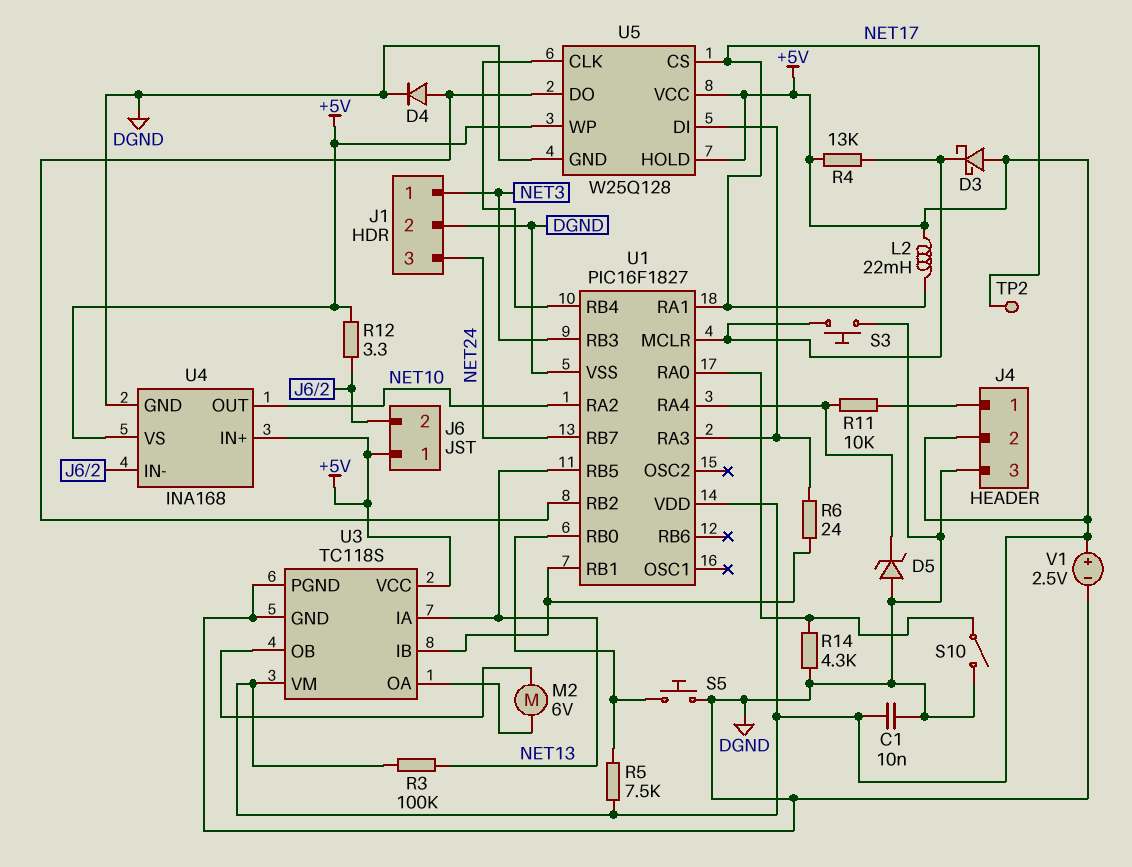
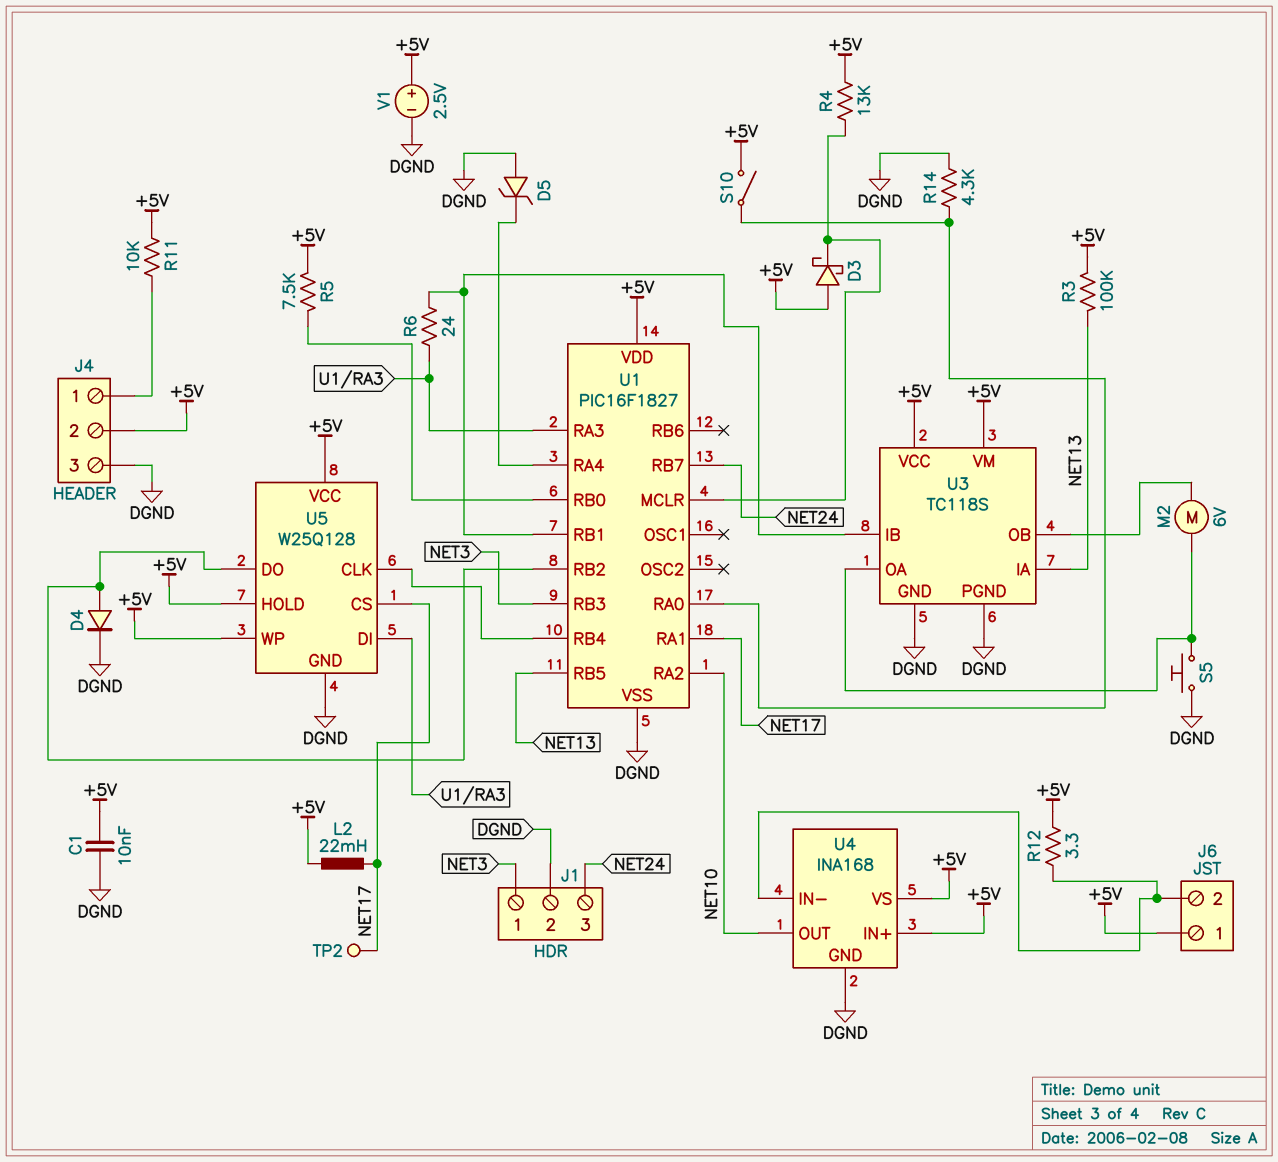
R11: 10k (J4/1, U1/RA4) -> 10k (+5V, J4/1)
S3: button (DGND, U1/MCLR) -> none
S5: button (DGND, U1/RB0) -> button (DGND, U3/OA)
S10: switch (DGND, U1/RA0) -> switch (+5V, U1/RA0)

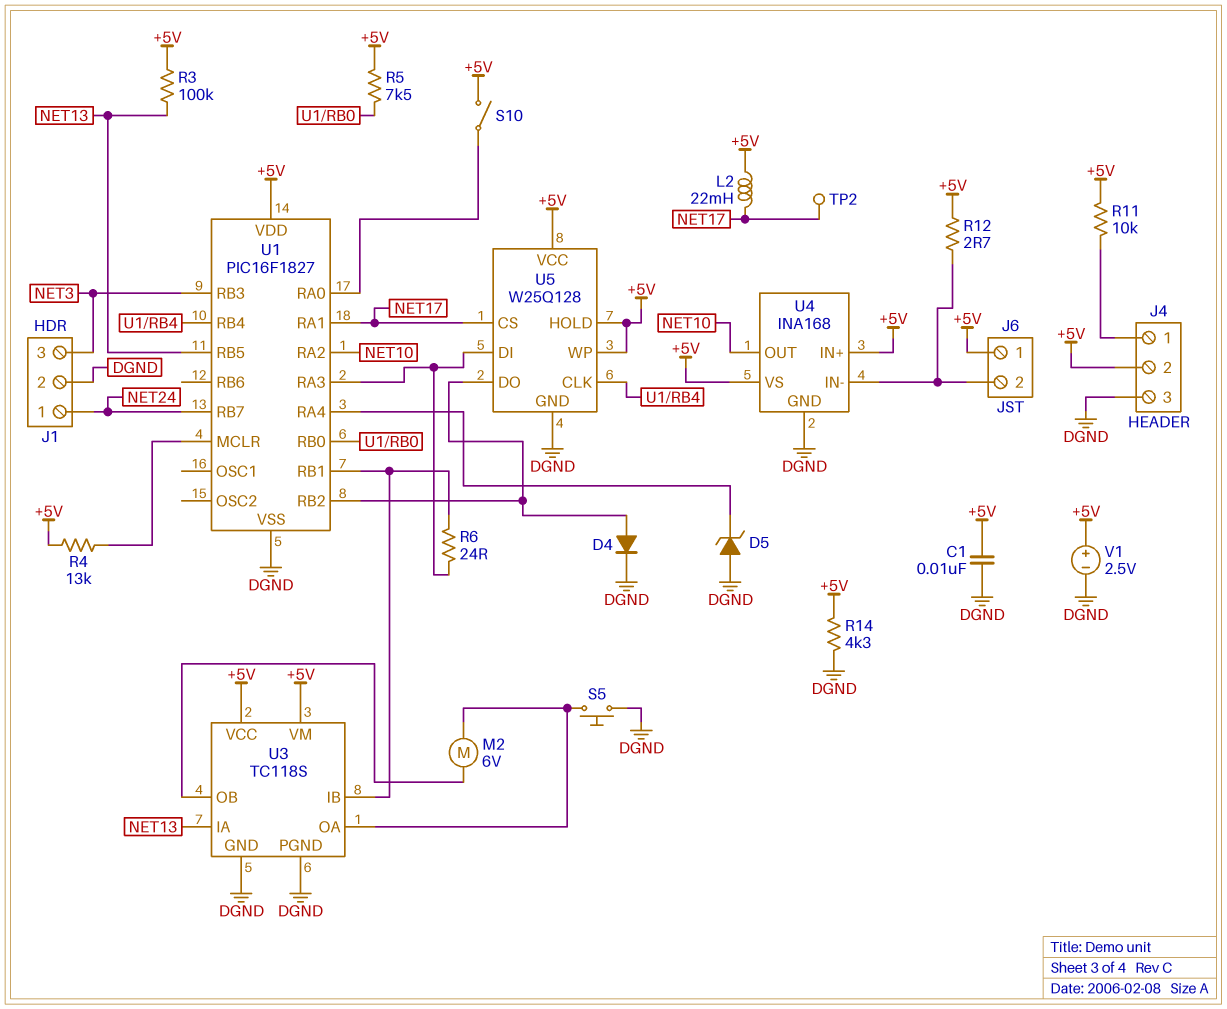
D3: schottky (A +5V, K U1/MCLR) -> none
J1 pin 1: NET3 -> NET24
J1 pin 3: NET24 -> NET3
R12: 3.3 (+5V, J6/2) -> 2.7 (+5V, J6/2)
R14: 4.3k (DGND, U1/RA0) -> 4.3k (+5V, DGND)

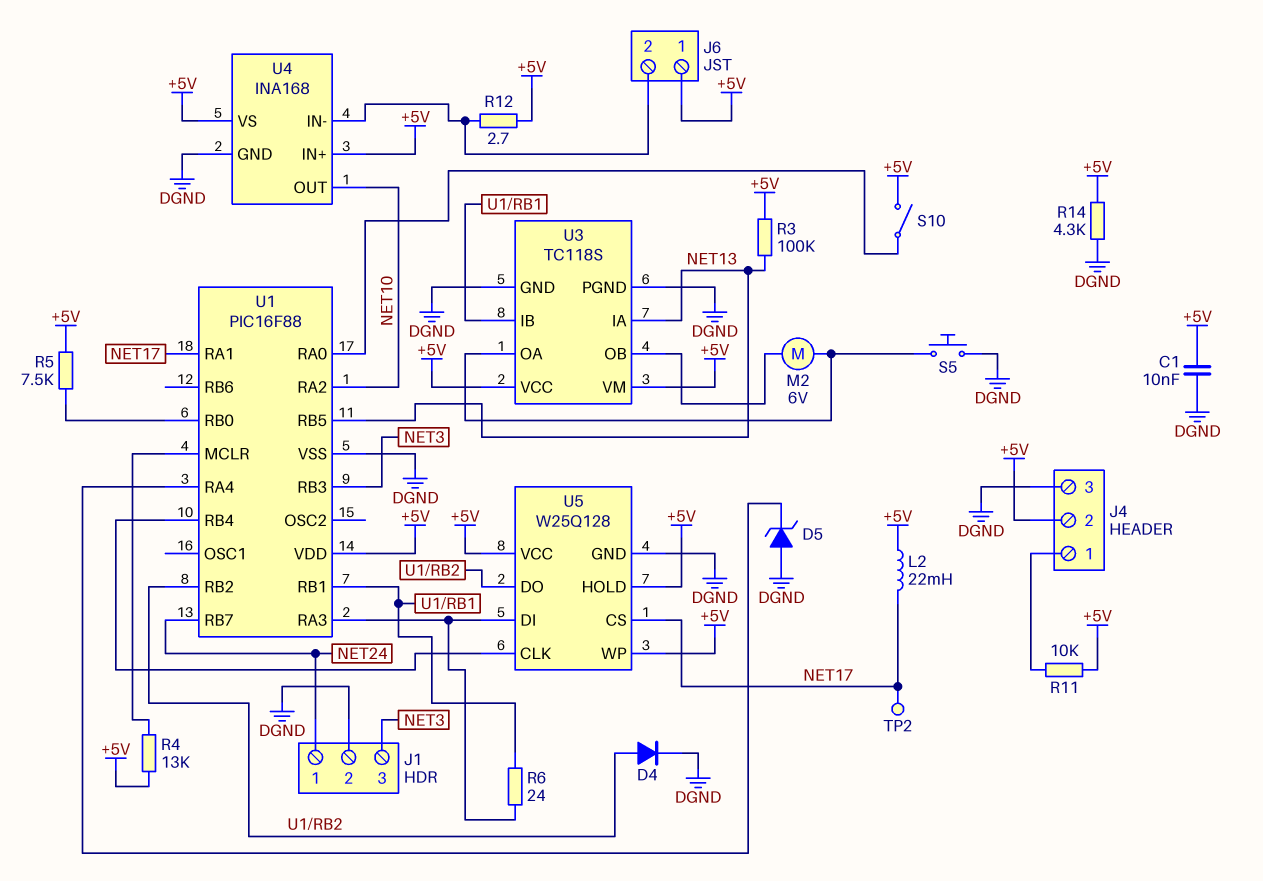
U1: PIC16F1827 -> PIC16F88
V1: 2.5V (plus +5V, minus DGND) -> none

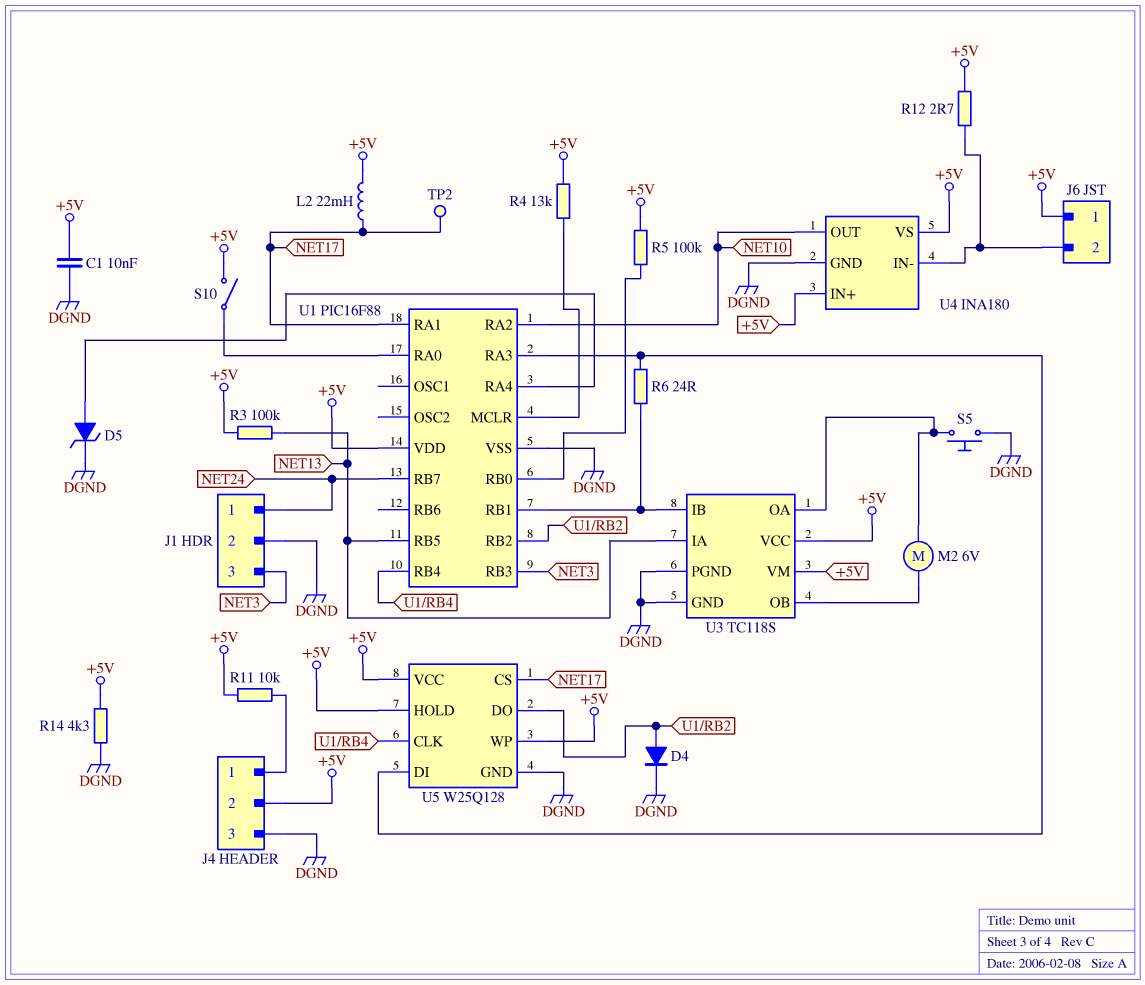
D5: zener (A DGND, K U1/RA4) -> zener (A U1/RA4, K DGND)
R5: 7.5k (+5V, U1/RB0) -> 100k (+5V, U1/RB0)
U4: INA168 -> INA180

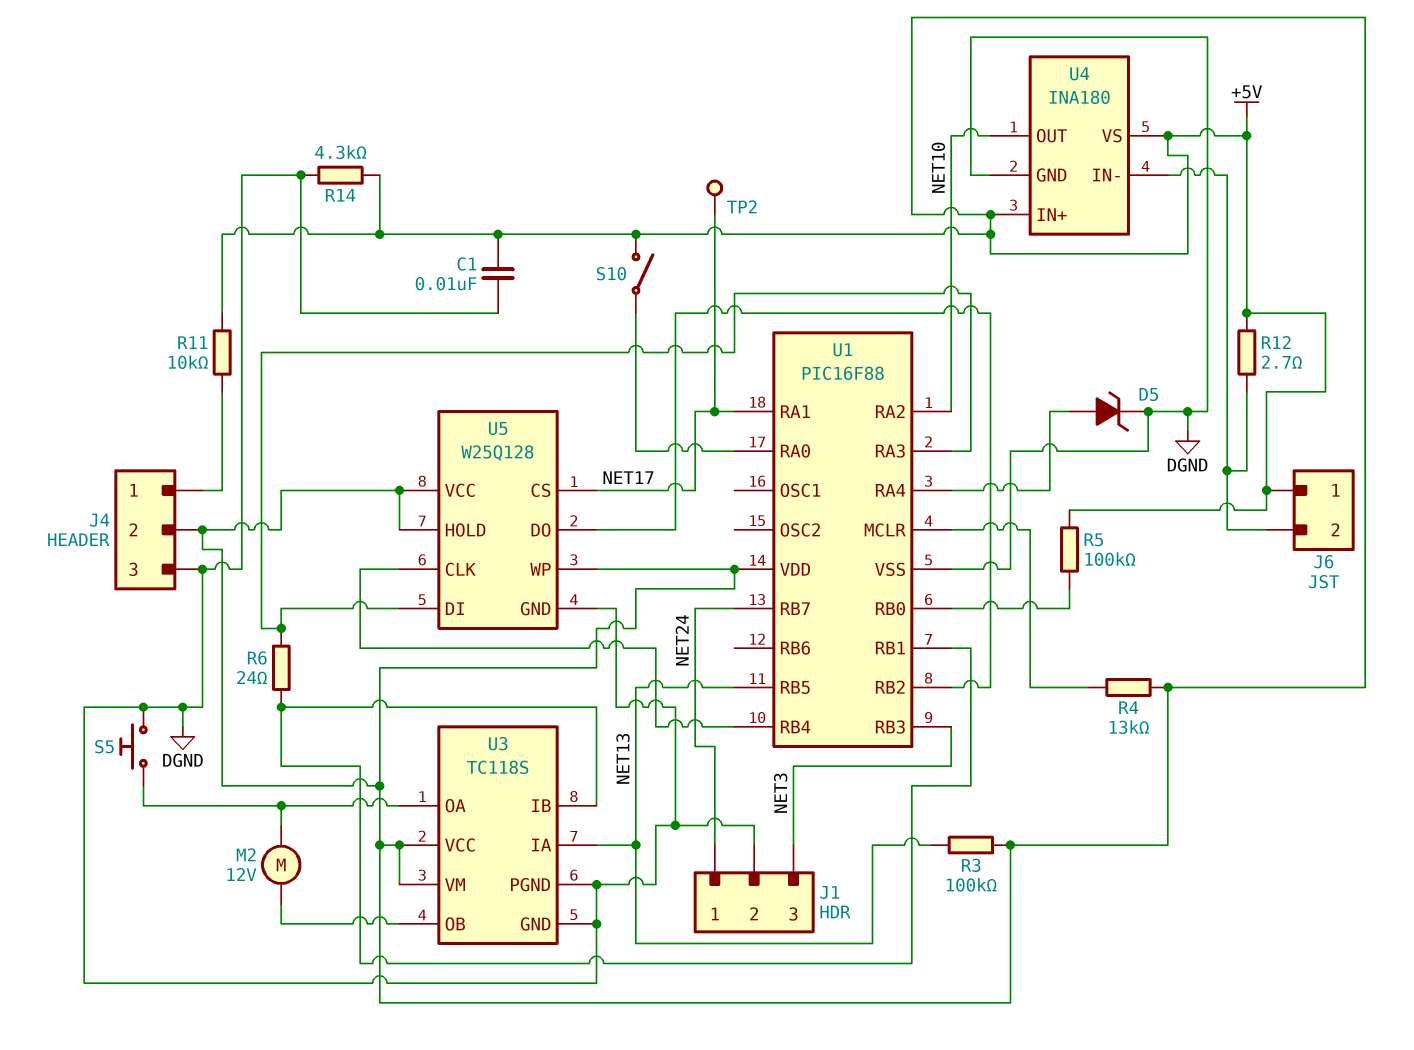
D4: diode (A U1/RB2, K DGND) -> none
L2: 22mH (+5V, NET17) -> none
M2: motor 6V (U3/OA, U3/OB) -> motor 12V (U3/OA, U3/OB)

